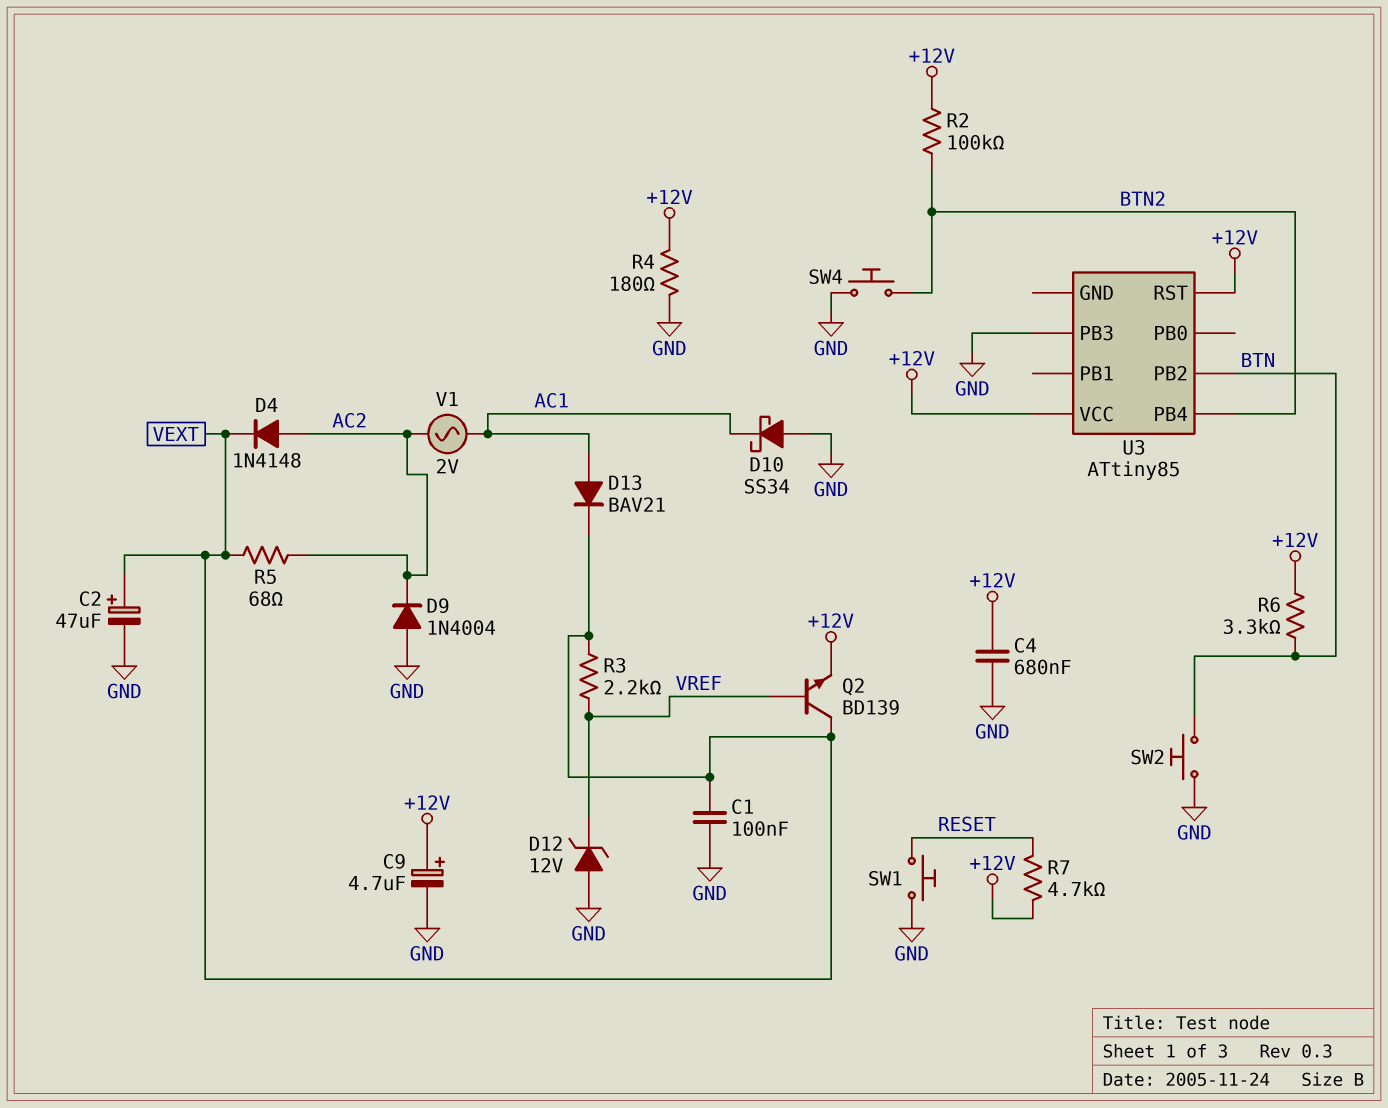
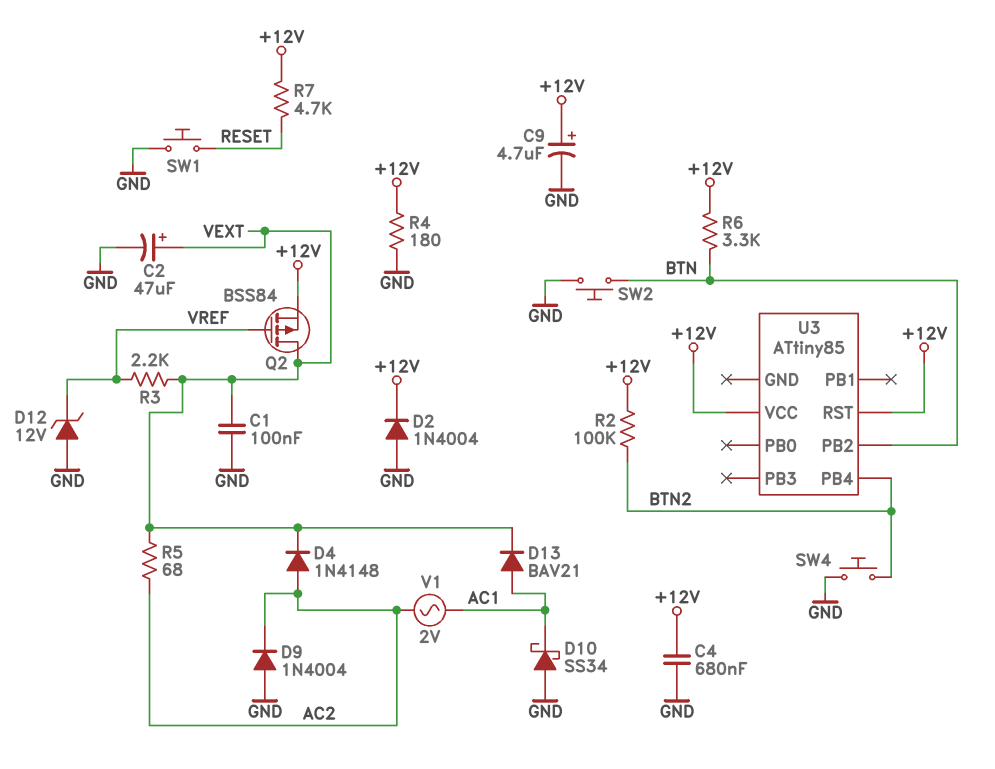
D2: none -> diode 1N4004 (A GND, K +12V)
Q2: NPN BD139 (B VREF, C VEXT, E +12V) -> PMOS BSS84 (G VREF, D VEXT, S +12V)
U3 pin PB3: GND -> none

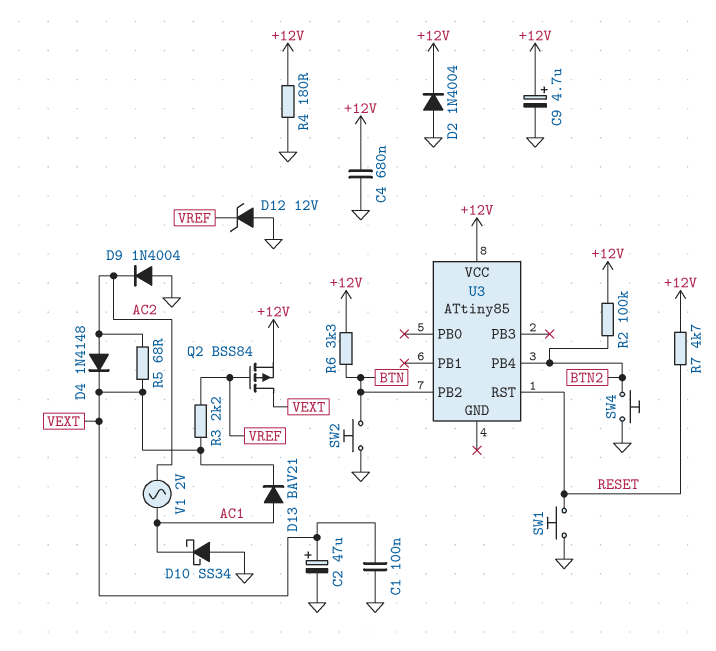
U3 pin RST: +12V -> RESET

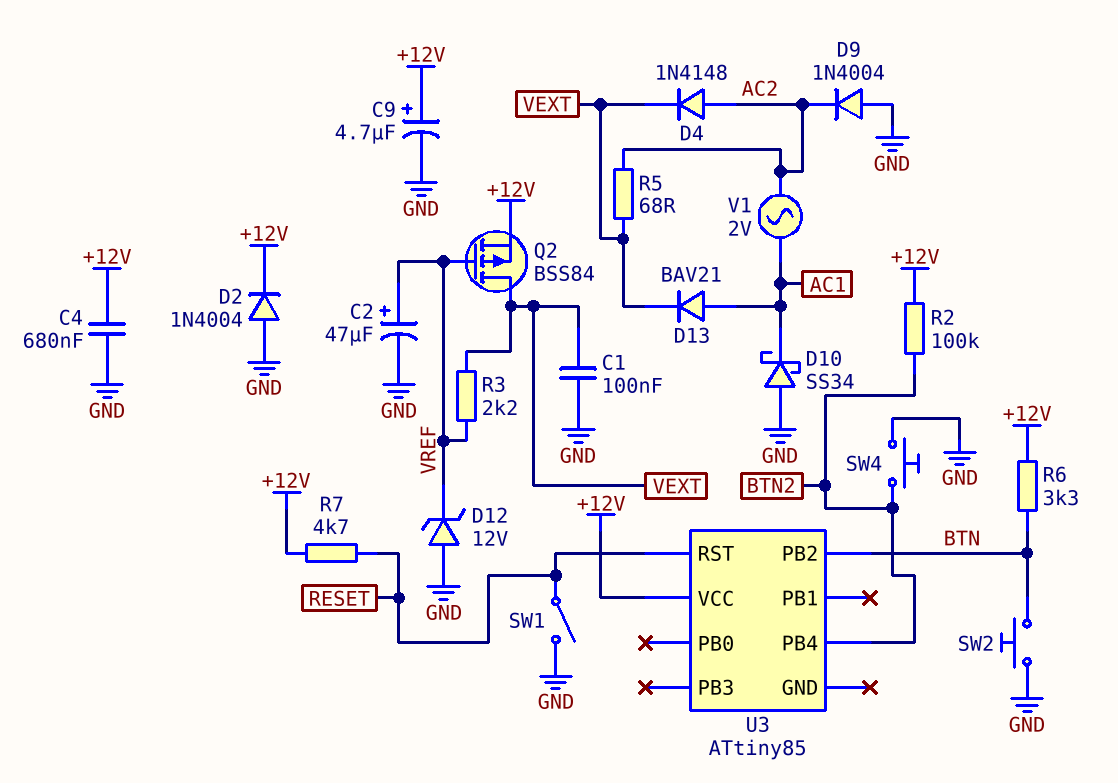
C2: 47uF (plus VEXT, minus GND) -> 47uF (plus VREF, minus GND)
R4: 180 (+12V, GND) -> none
SW1: button (GND, RESET) -> switch (GND, RESET)

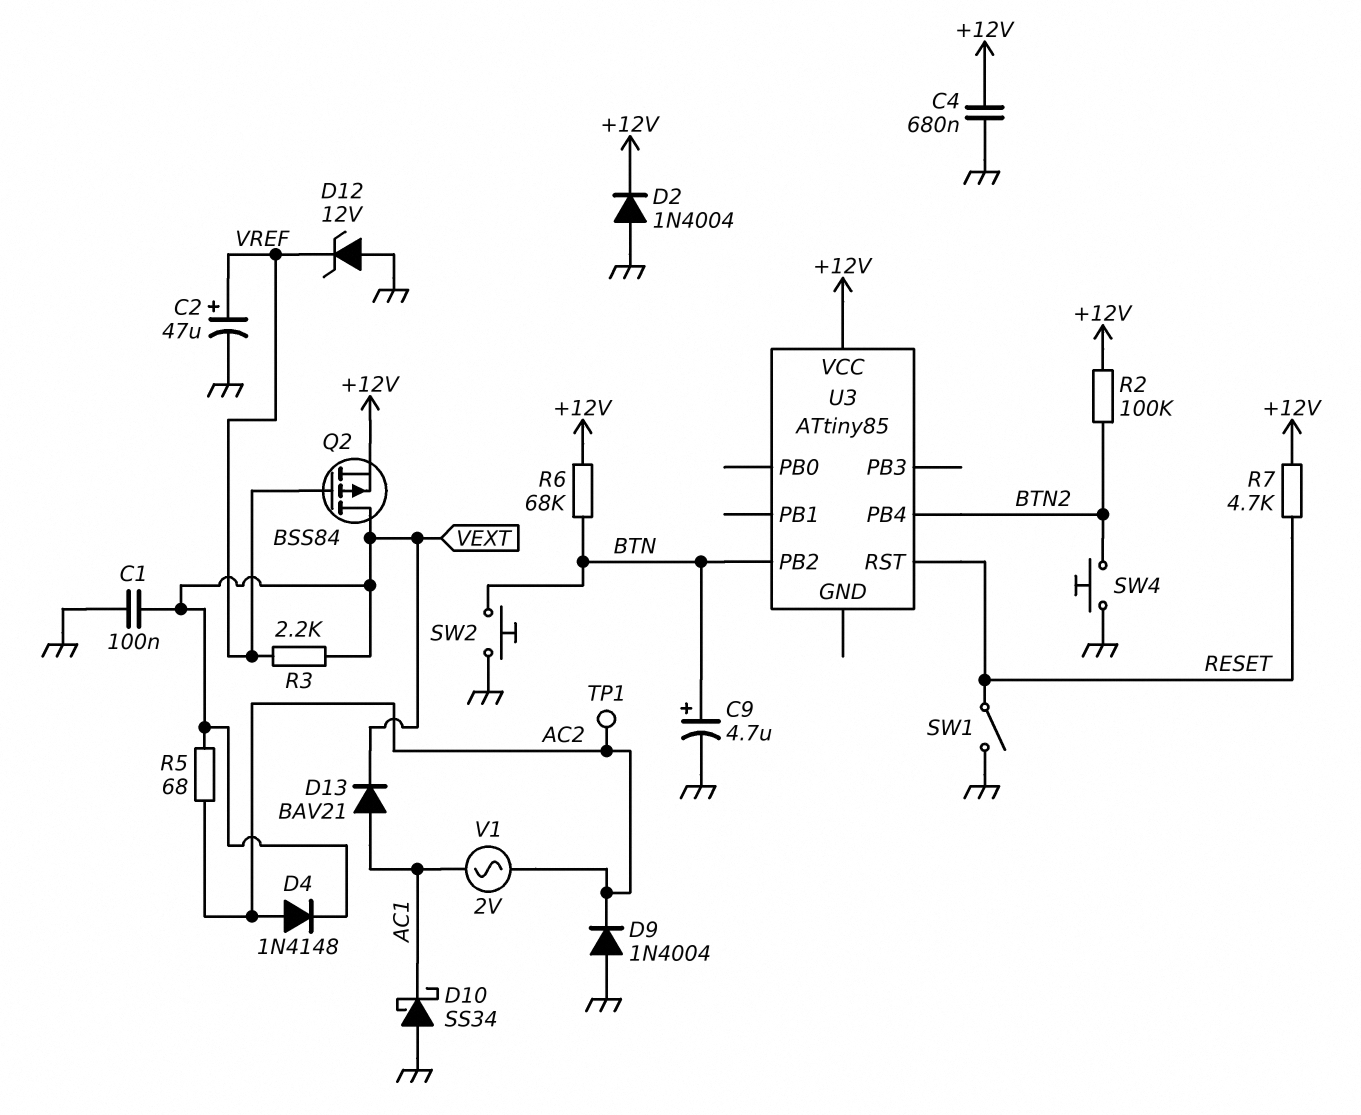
C9: 4.7uF (plus +12V, minus GND) -> 4.7uF (plus BTN, minus GND)
R6: 3.3k (+12V, BTN) -> 68k (+12V, BTN)
TP1: none -> test point (AC2)

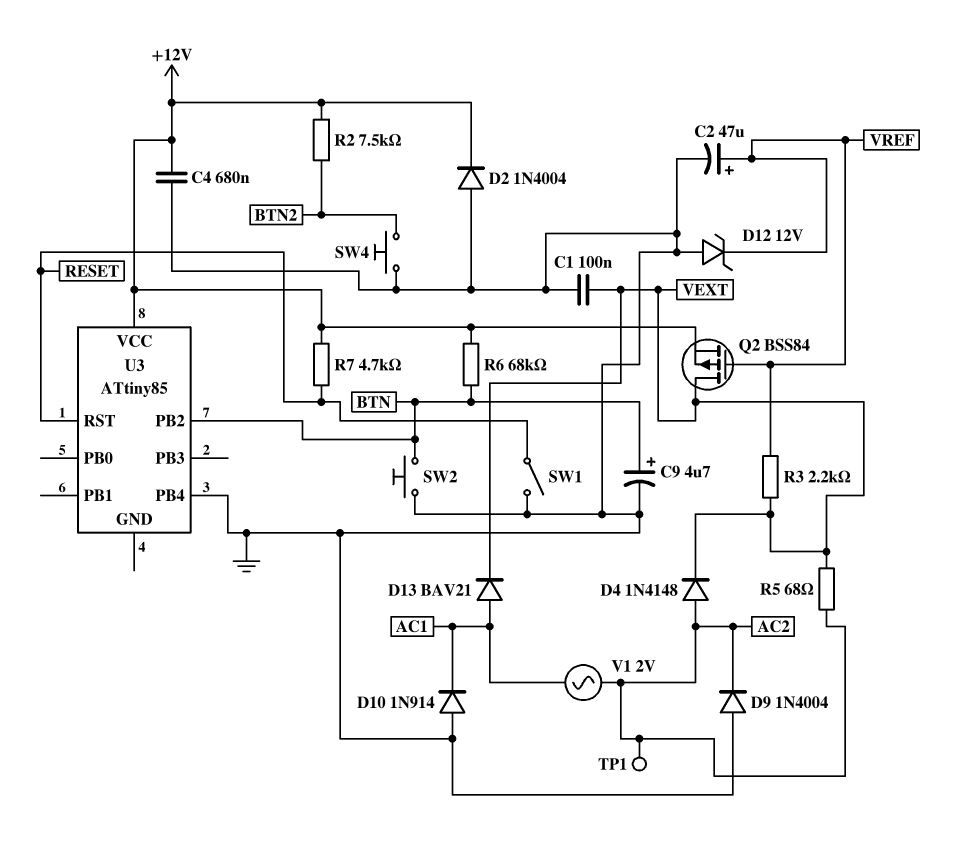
D10: schottky SS34 (A GND, K AC1) -> diode 1N914 (A GND, K AC1)
R2: 100k (+12V, BTN2) -> 7.5k (+12V, BTN2)
U3 pin PB4: BTN2 -> GND

